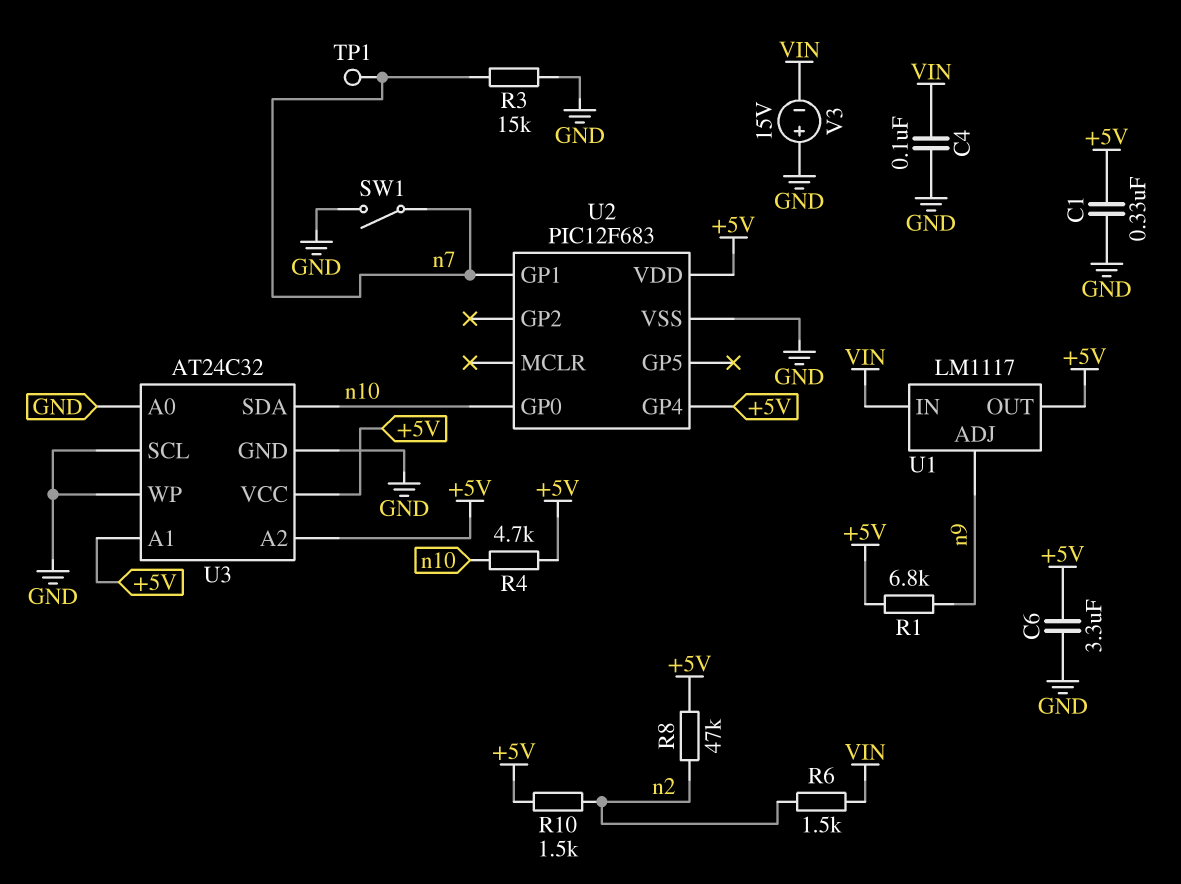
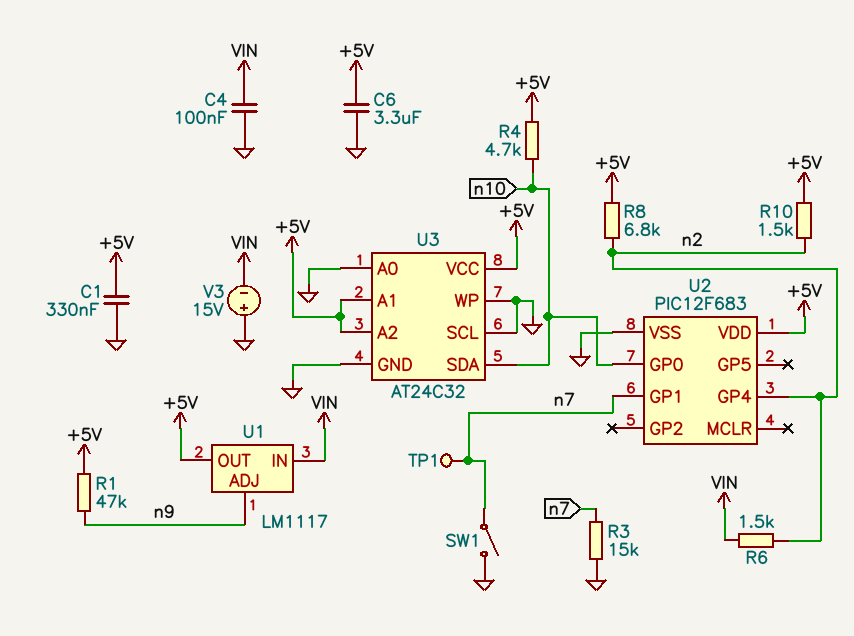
R1: 6.8k (+5V, n9) -> 47k (+5V, n9)
R8: 47k (+5V, n2) -> 6.8k (+5V, n2)
U2 pin GP4: +5V -> n2

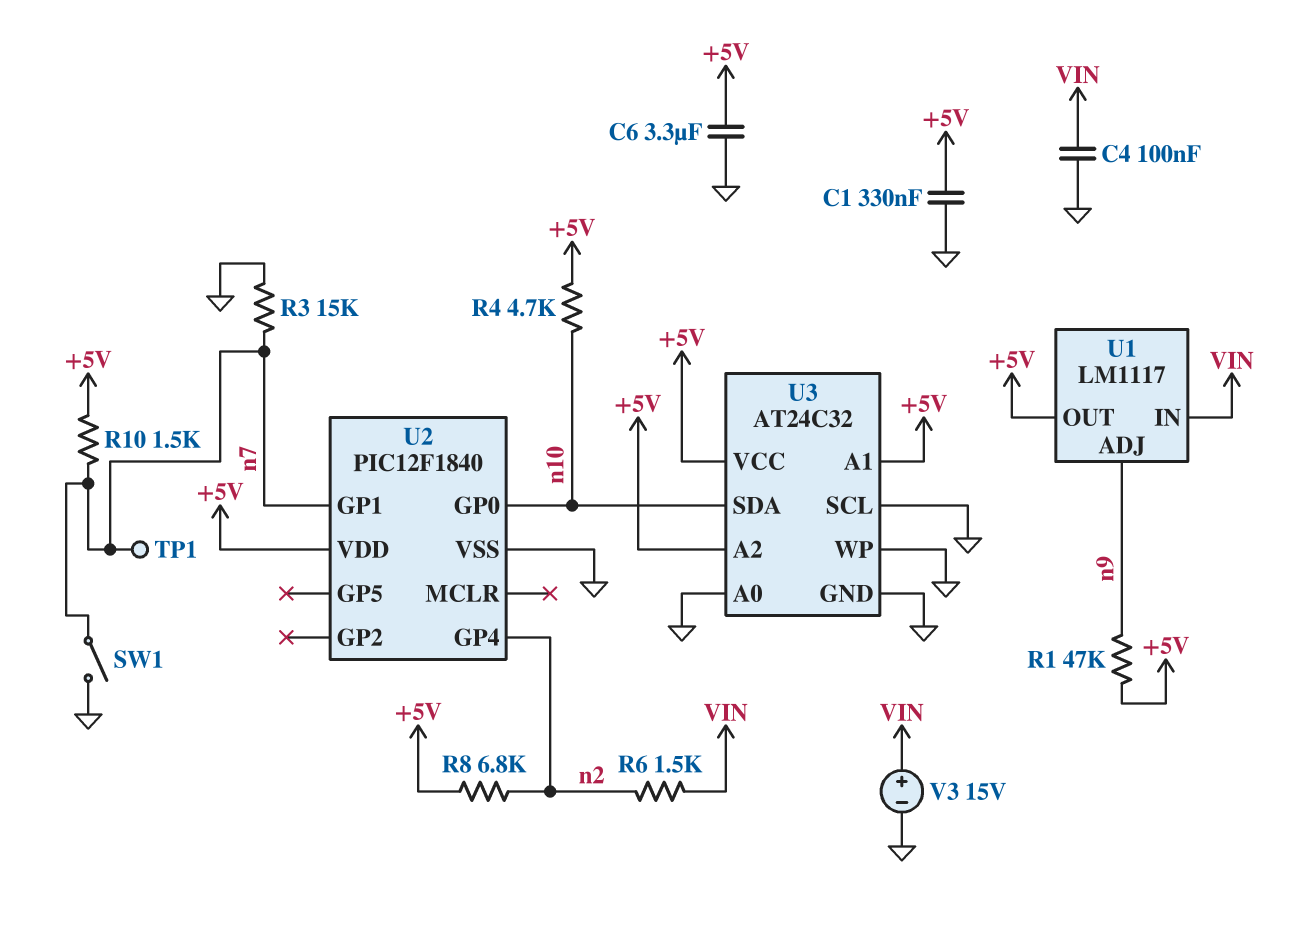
R10: 1.5k (+5V, n2) -> 1.5k (+5V, n7)
U2: PIC12F683 -> PIC12F1840
V3: 15V (plus GND, minus VIN) -> 15V (plus VIN, minus GND)

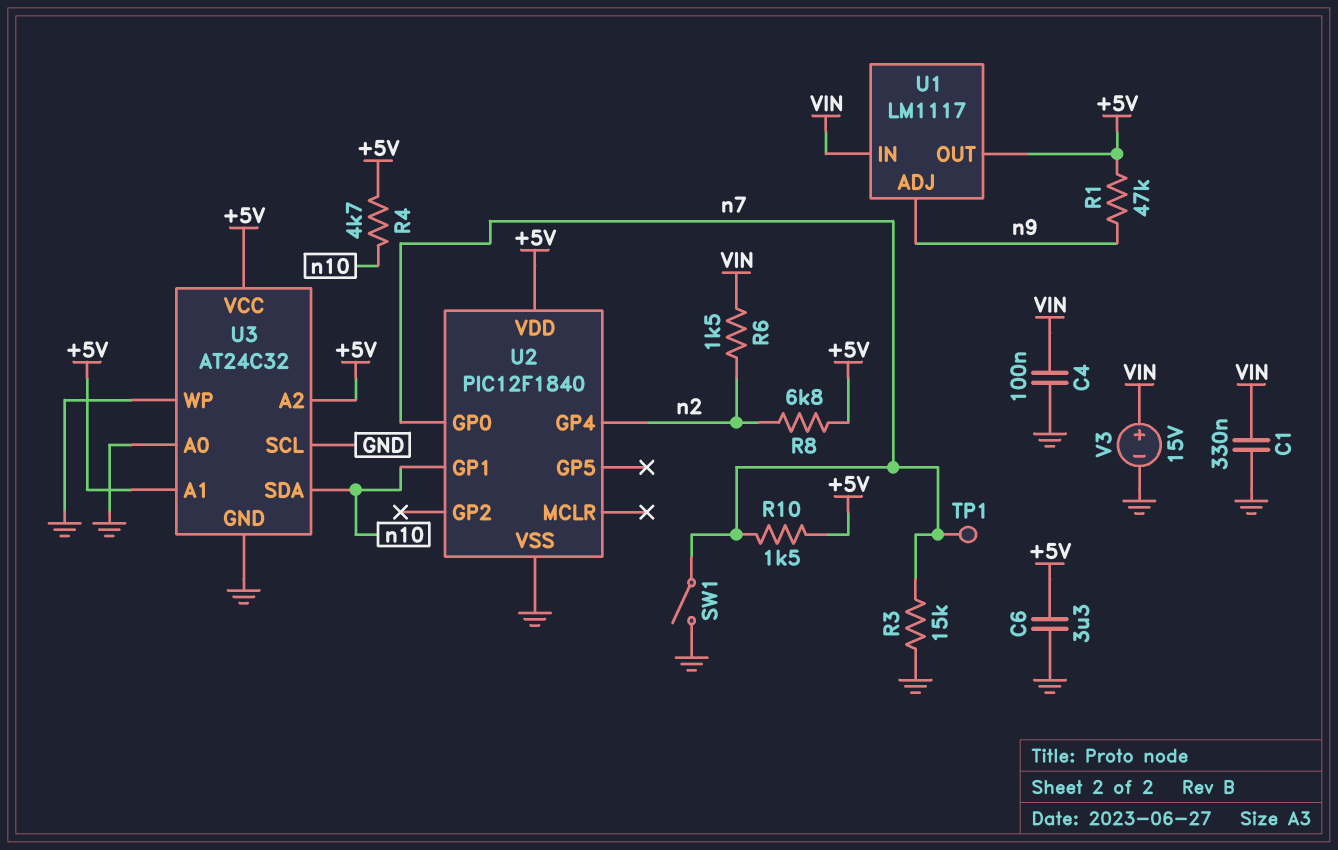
C1: 330nF (+5V, GND) -> 330nF (GND, VIN)
U2 pin GP0: n10 -> n7
U2 pin GP1: n7 -> n10

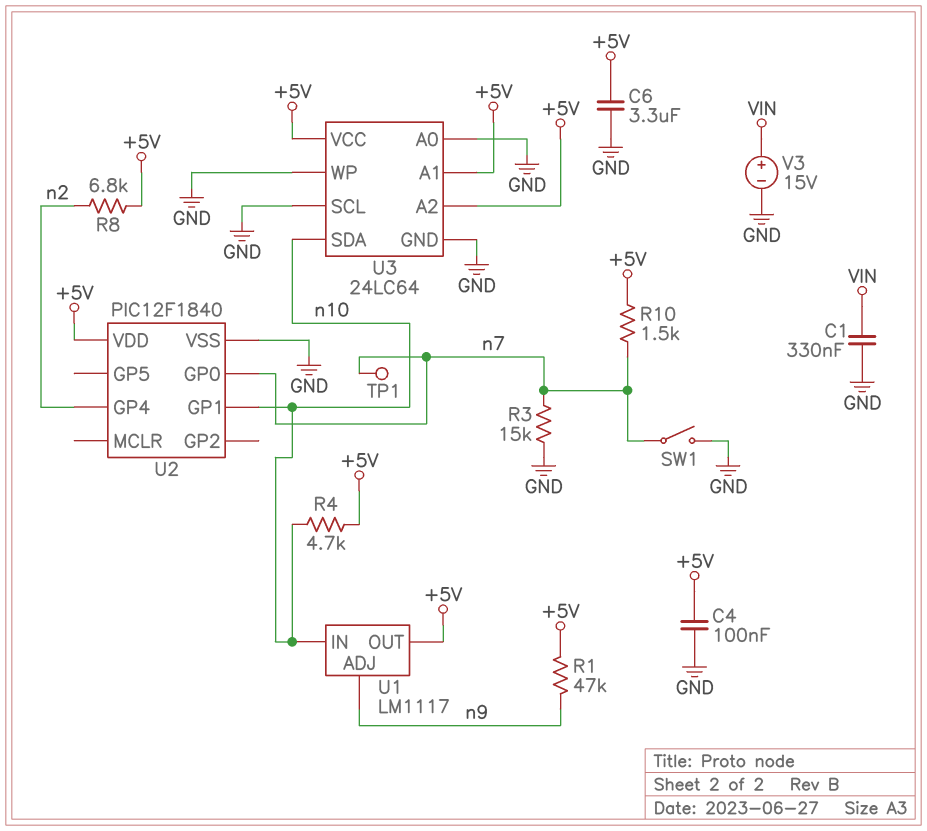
C4: 100nF (GND, VIN) -> 100nF (+5V, GND)
R6: 1.5k (VIN, n2) -> none
U1 pin IN: VIN -> n10
U3: AT24C32 -> 24LC64

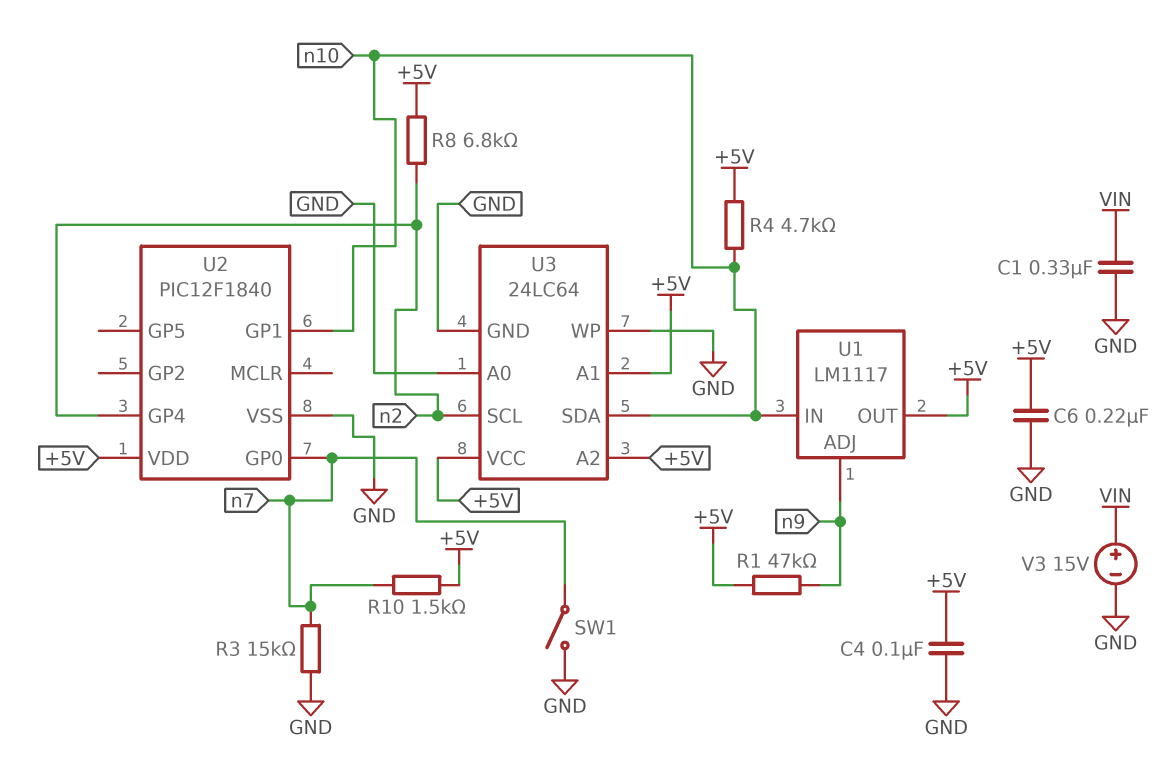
C6: 3.3uF (+5V, GND) -> 220nF (+5V, GND)
TP1: test point (n7) -> none
U3 pin SCL: GND -> n2

